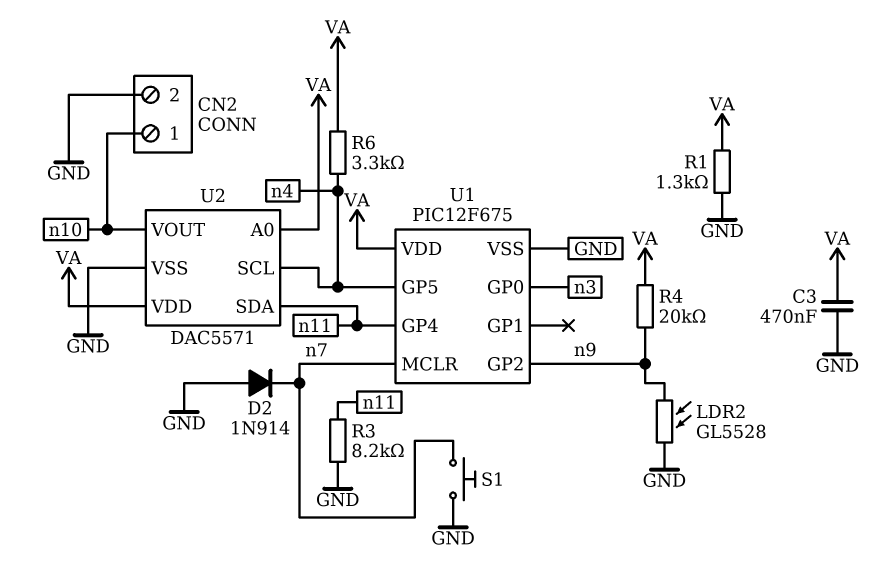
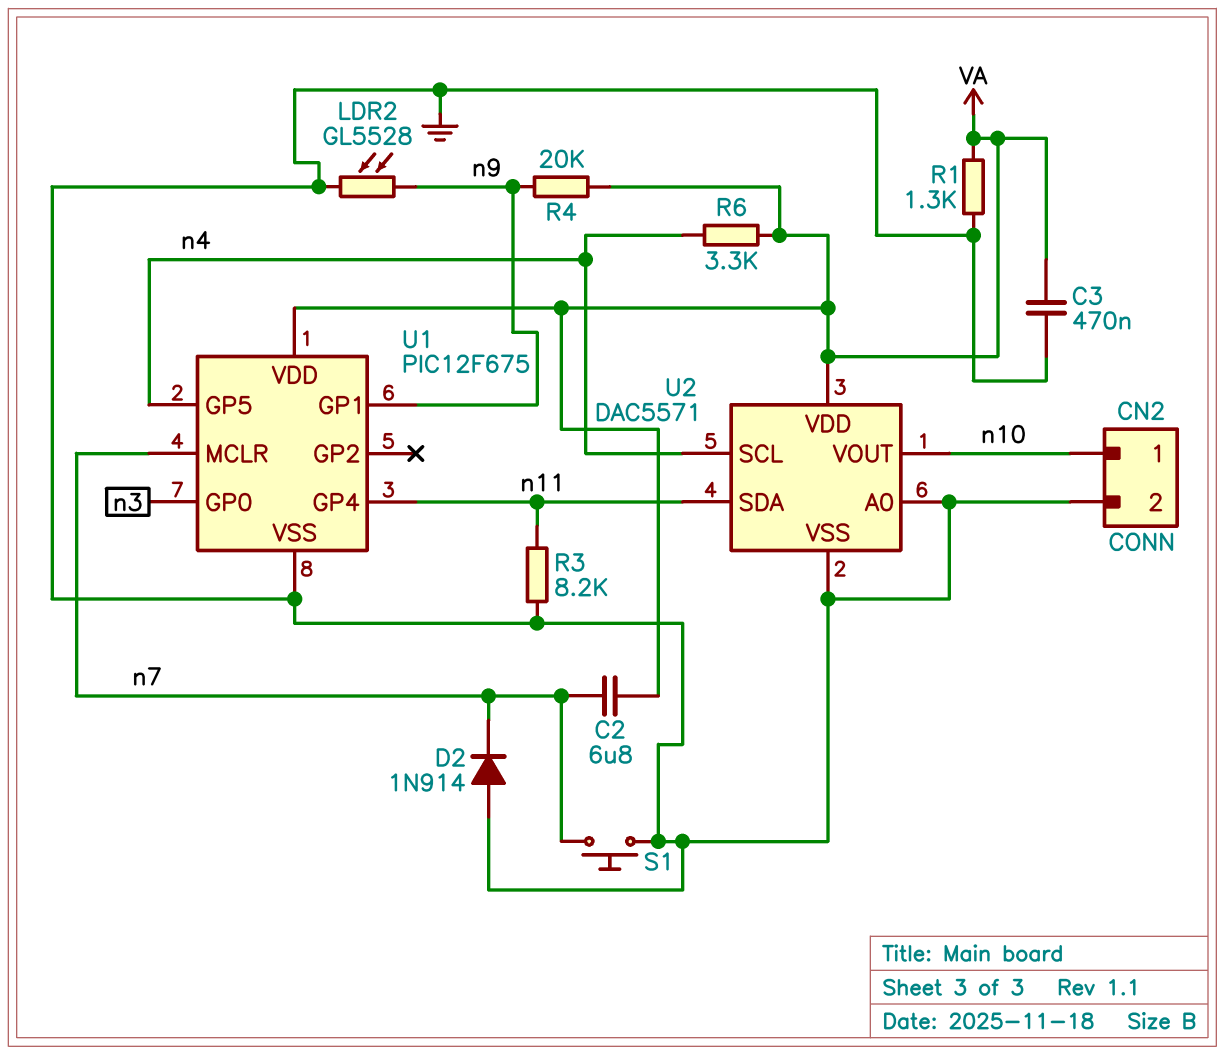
C2: none -> 6.8uF (VA, n7)
U1 pin GP1: none -> n9
U1 pin GP2: n9 -> none
U2 pin A0: VA -> GND

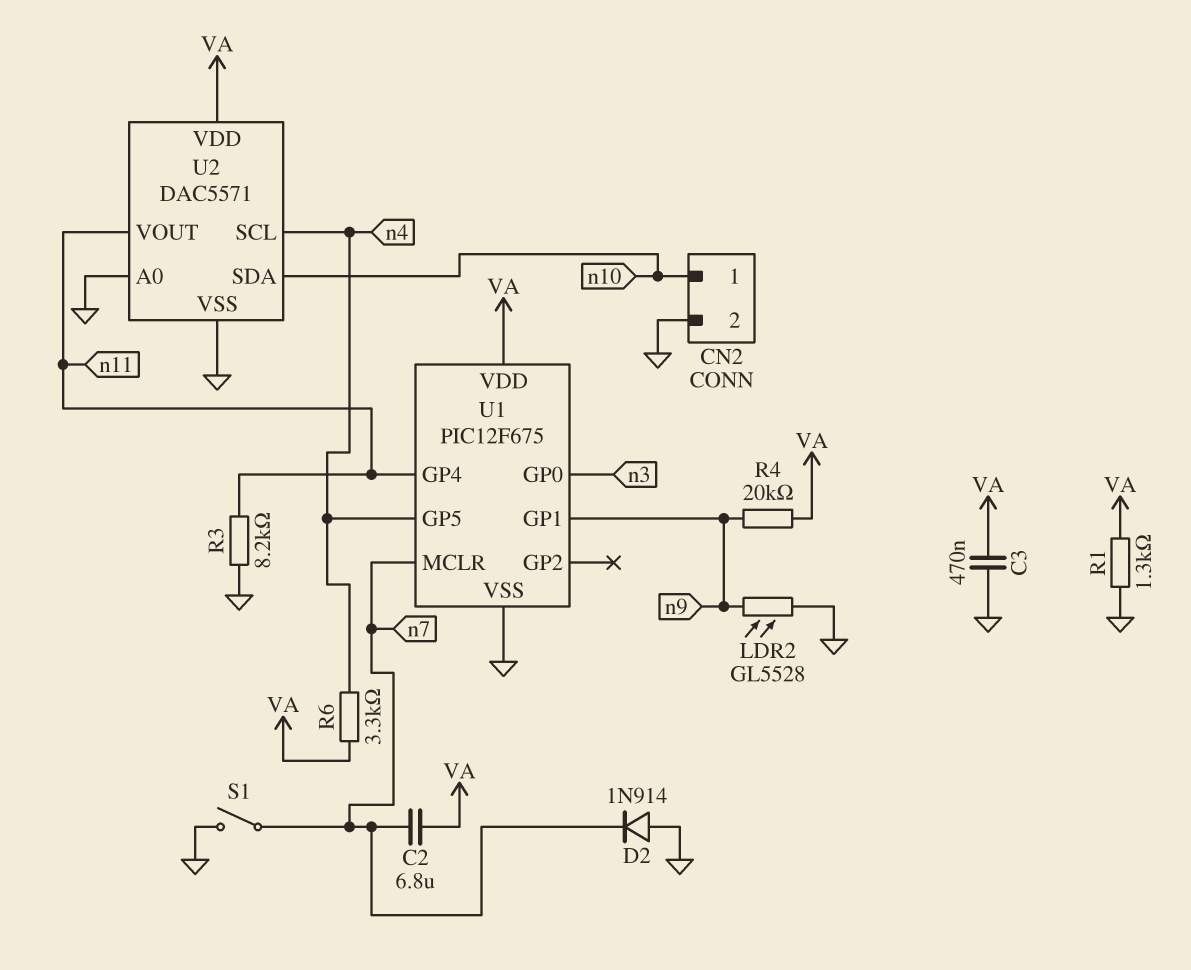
S1: button (GND, n7) -> switch (GND, n7)
U2 pin SDA: n11 -> n10
U2 pin VOUT: n10 -> n11

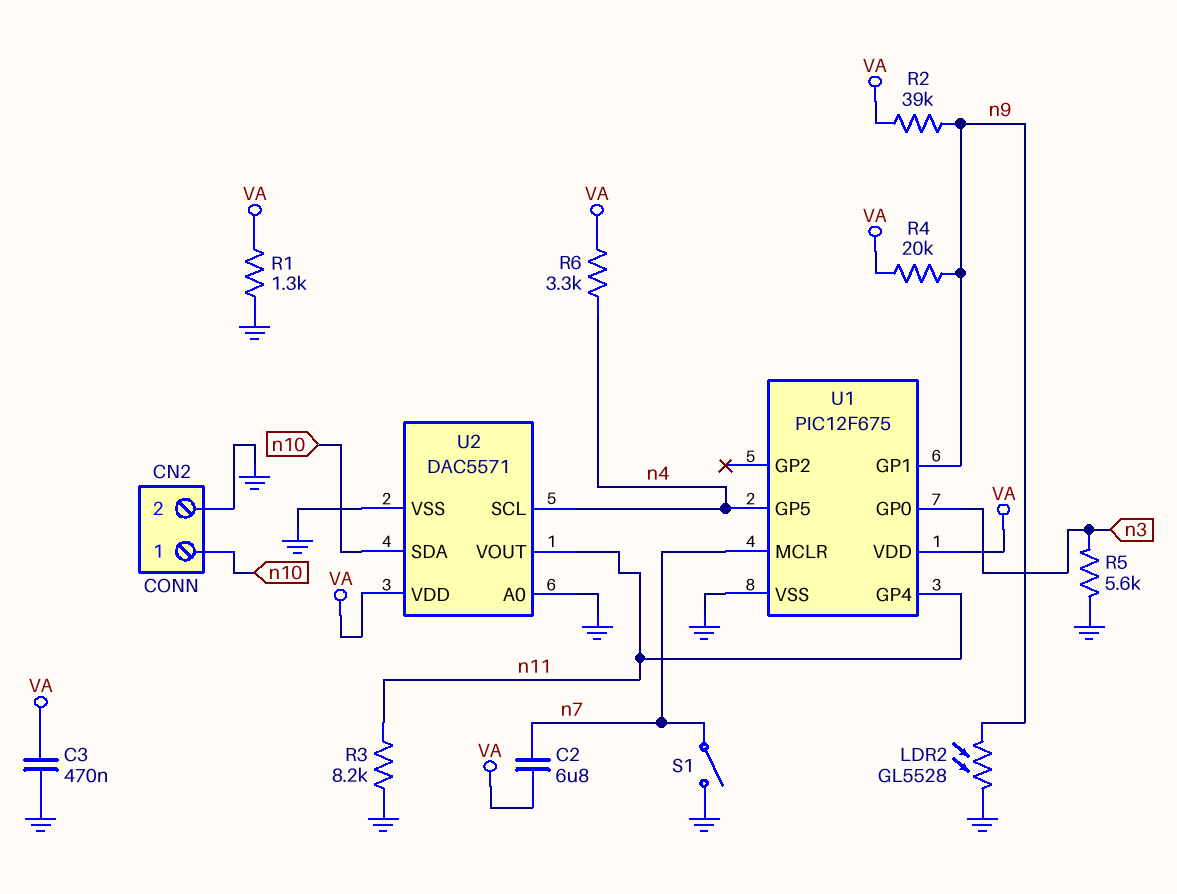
D2: diode 1N914 (A GND, K n7) -> none
R2: none -> 39k (VA, n9)
R5: none -> 5.6k (GND, n3)

